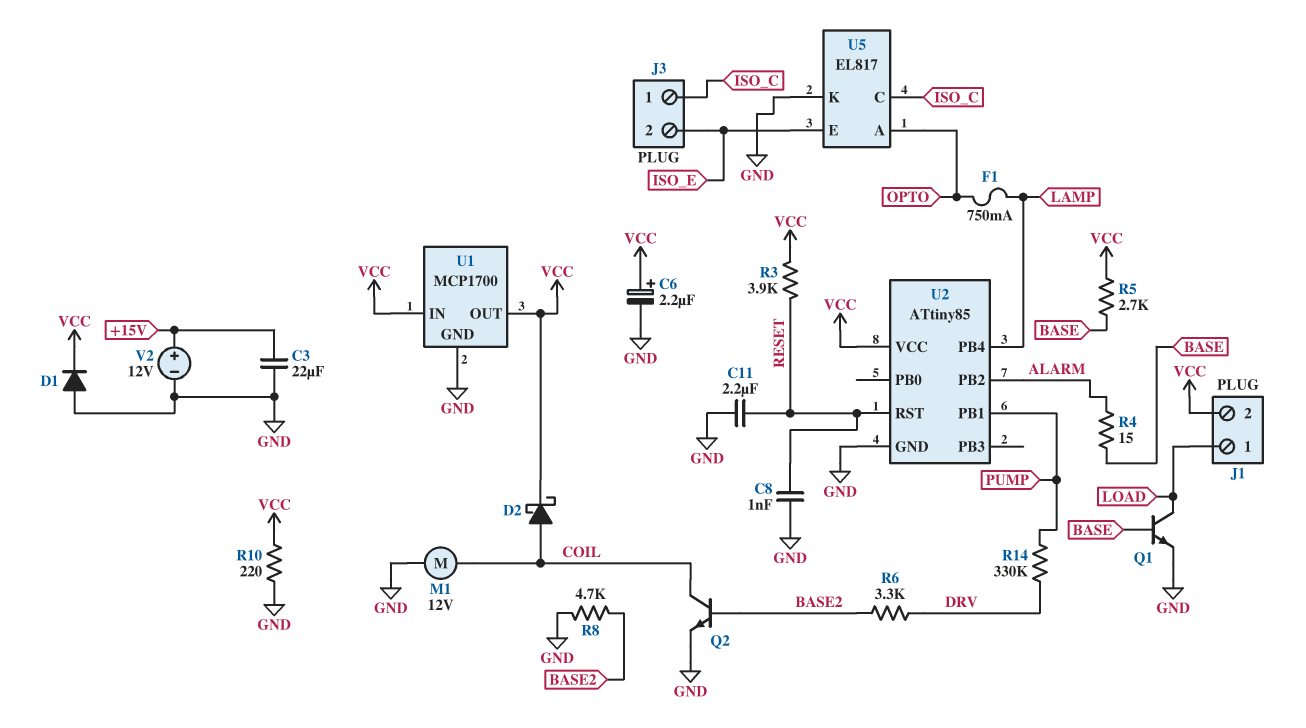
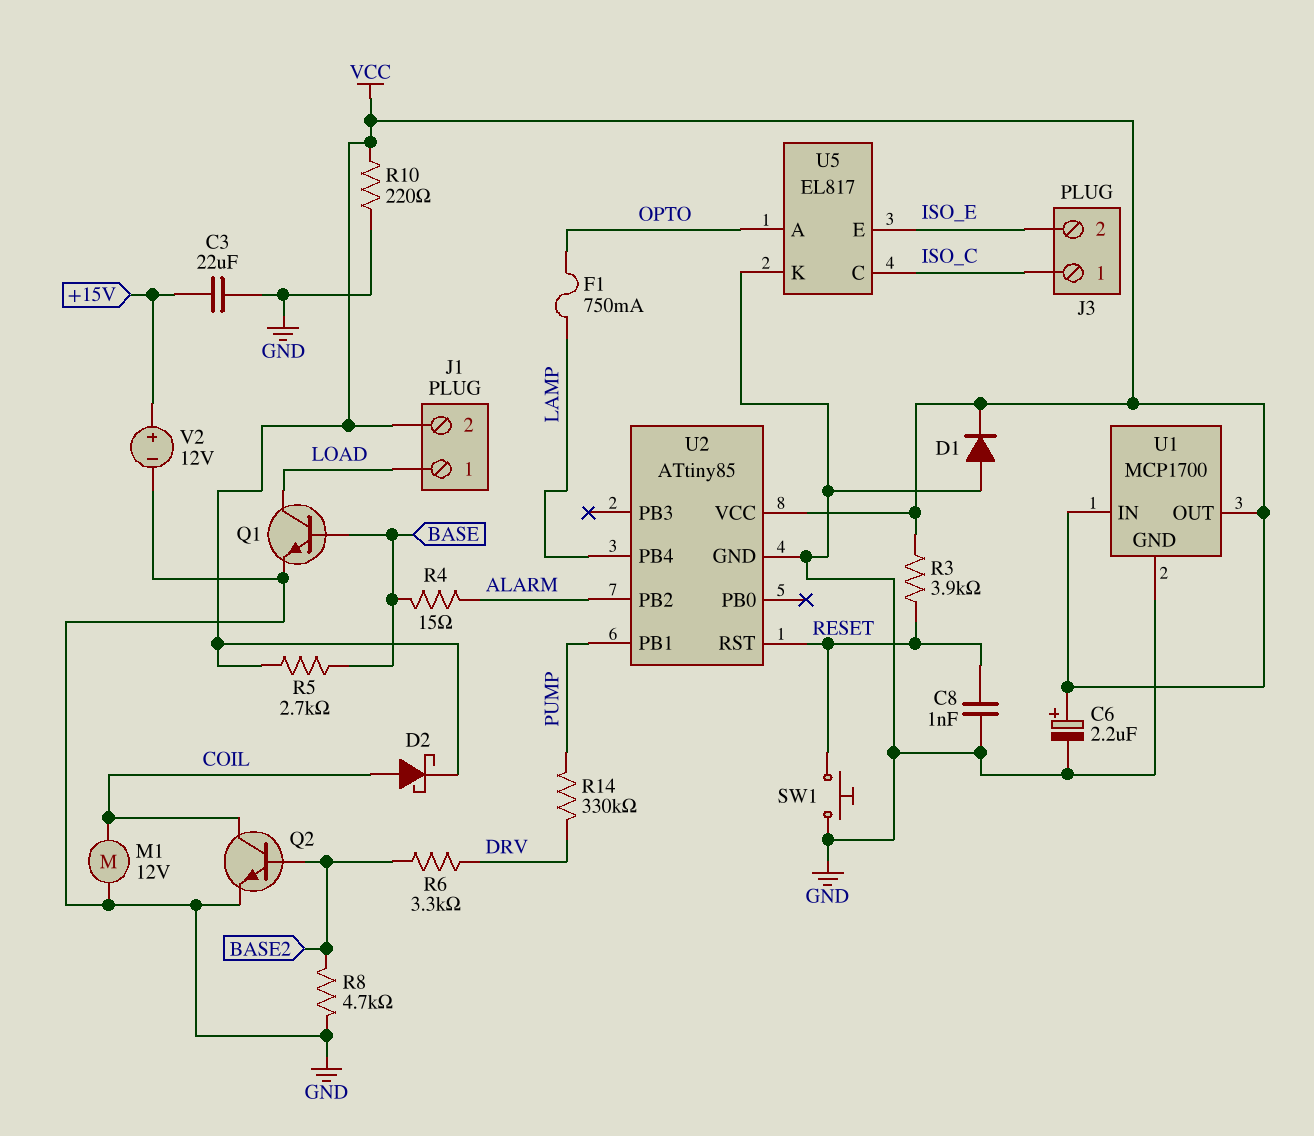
C11: 2.2uF (GND, RESET) -> none
SW1: none -> button (GND, RESET)

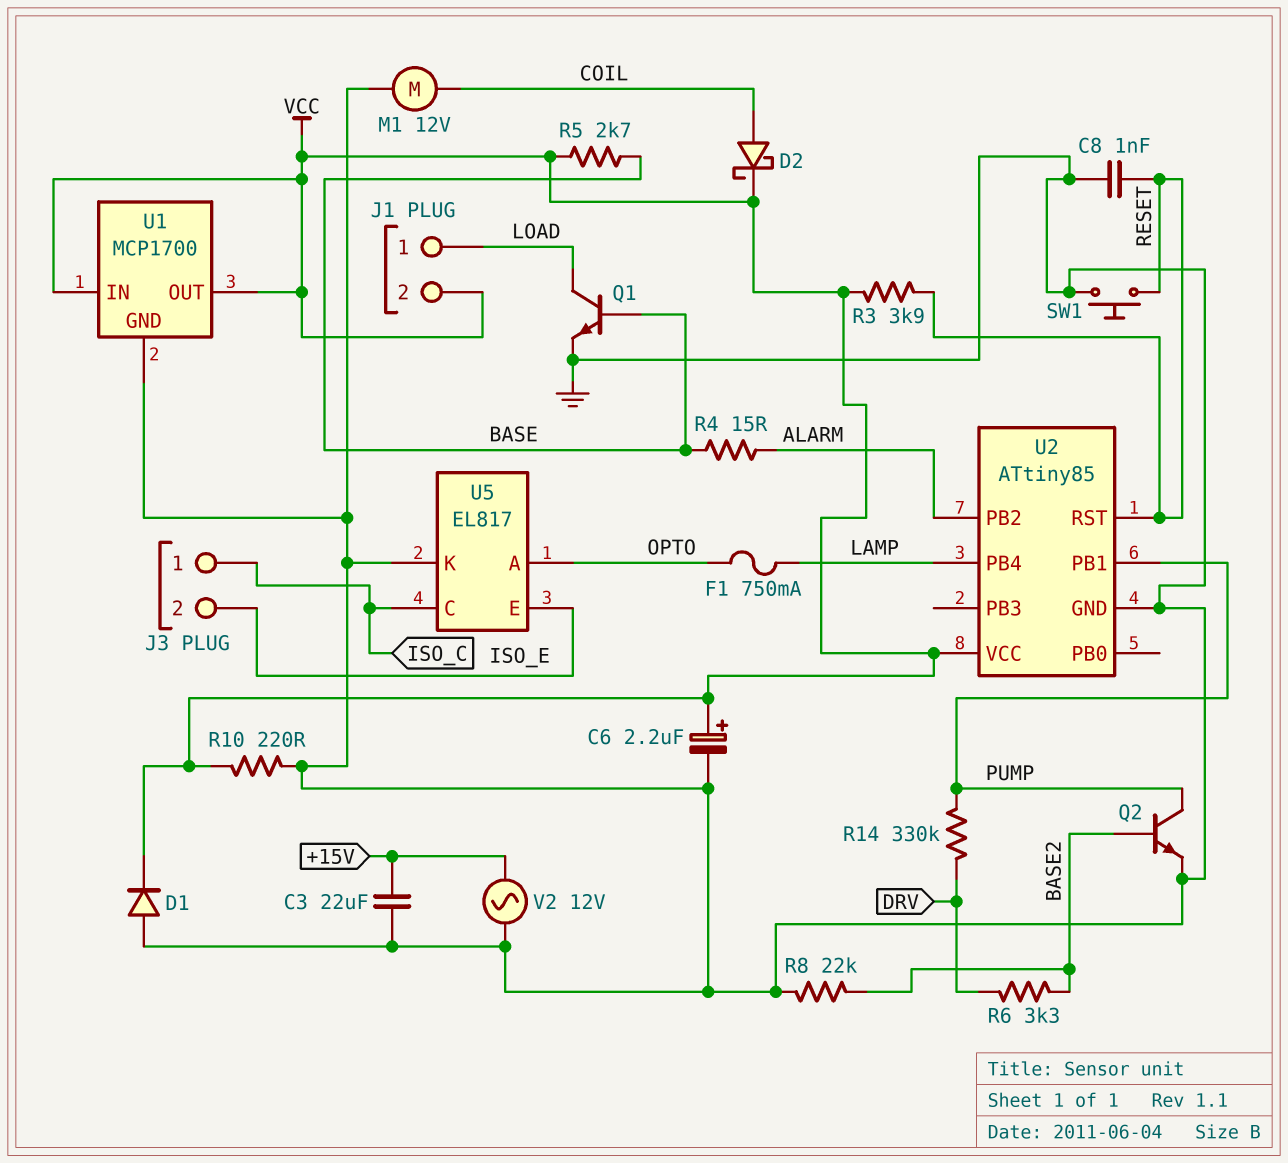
Q2: NPN (B BASE2, C COIL, E GND) -> NPN (B BASE2, C PUMP, E GND)
R8: 4.7k (BASE2, GND) -> 22k (BASE2, GND)
V2: 12V (plus +15V, minus GND) -> AC 12V (+15V, GND)

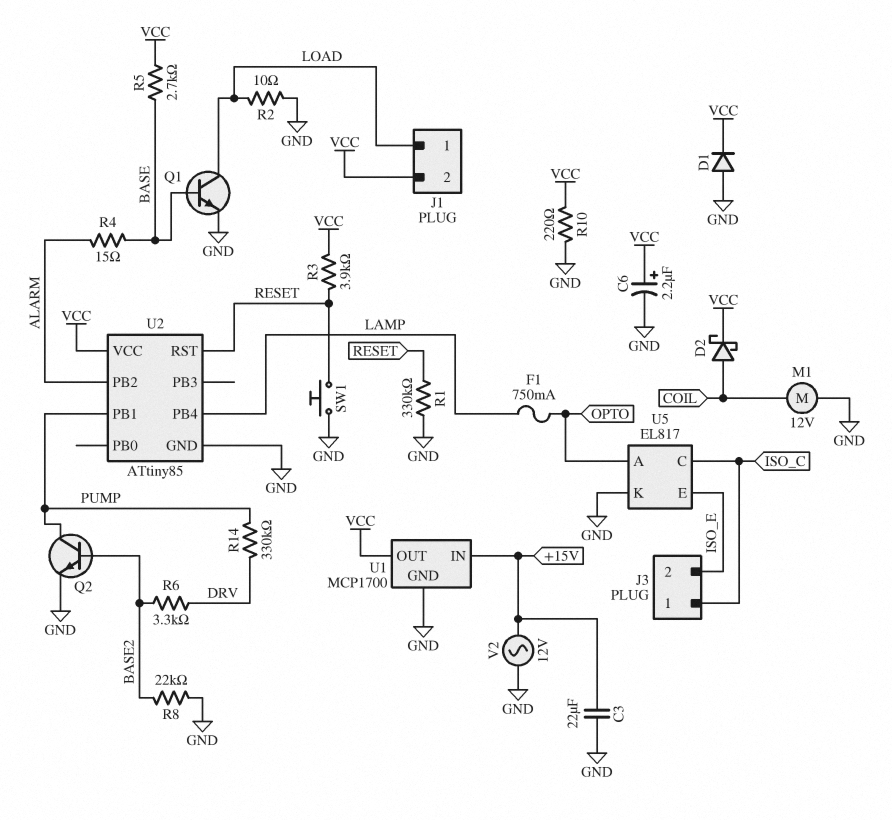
C8: 1nF (GND, RESET) -> none
R1: none -> 330k (GND, RESET)
R2: none -> 10 (GND, LOAD)
U1 pin IN: VCC -> +15V

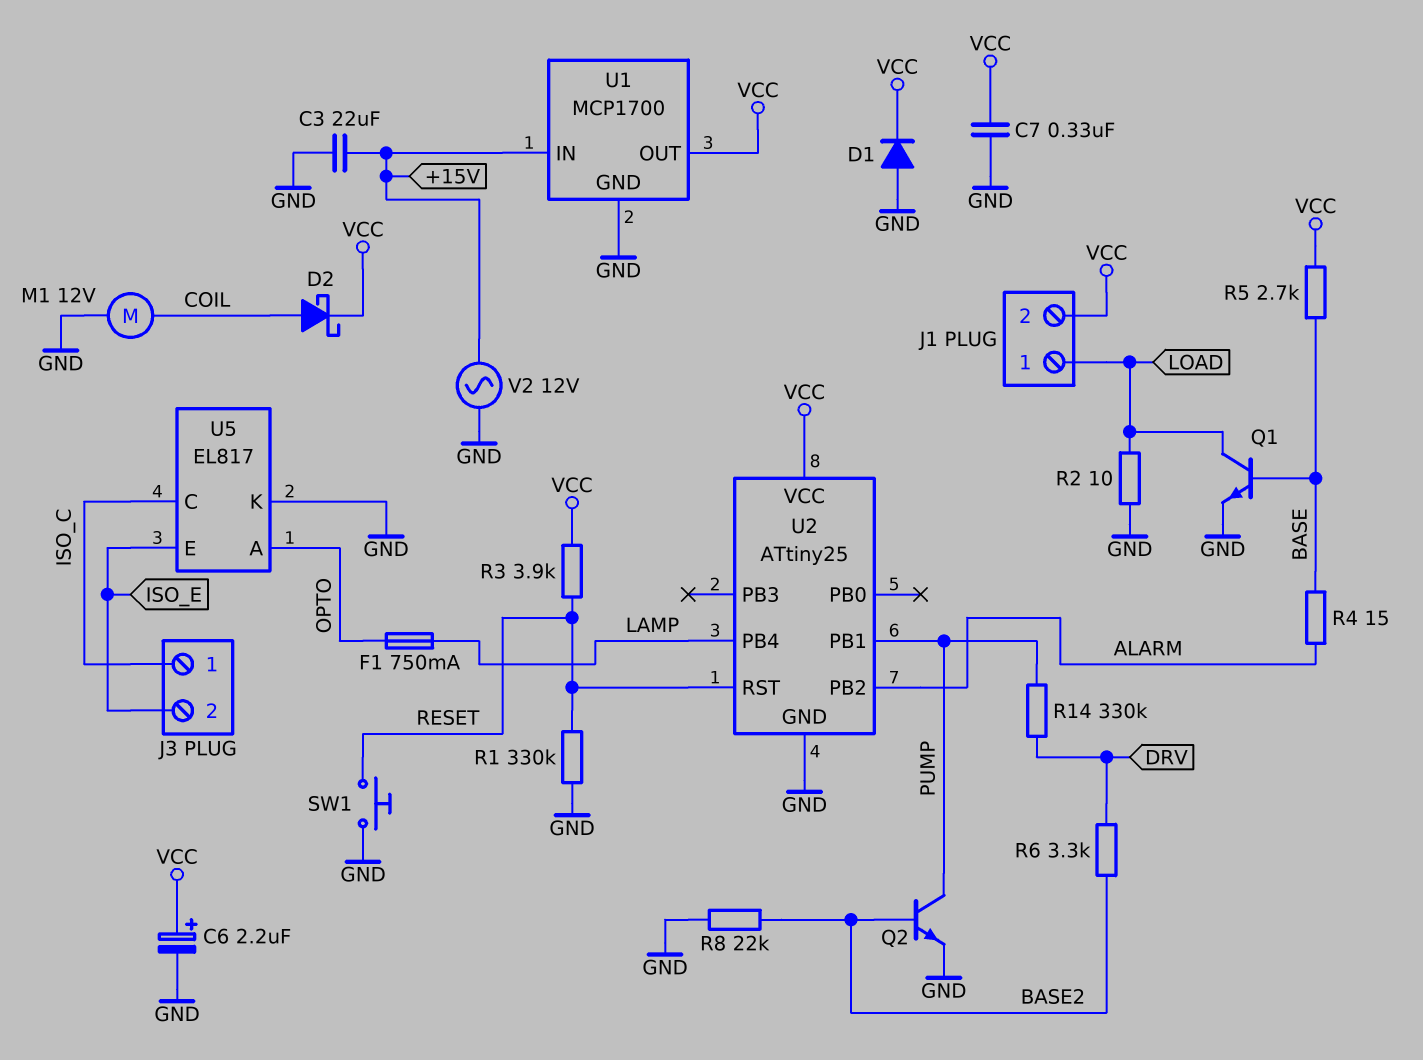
C7: none -> 330nF (GND, VCC)
R10: 220 (GND, VCC) -> none
U2: ATtiny85 -> ATtiny25

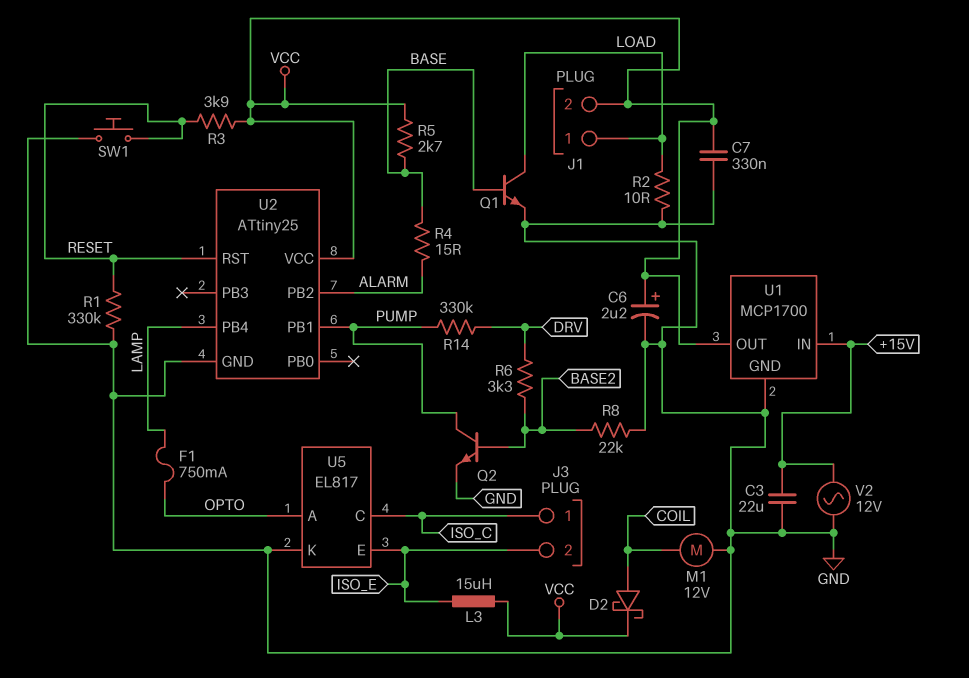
D1: diode (A GND, K VCC) -> none
L3: none -> 15uH (ISO_E, VCC)

